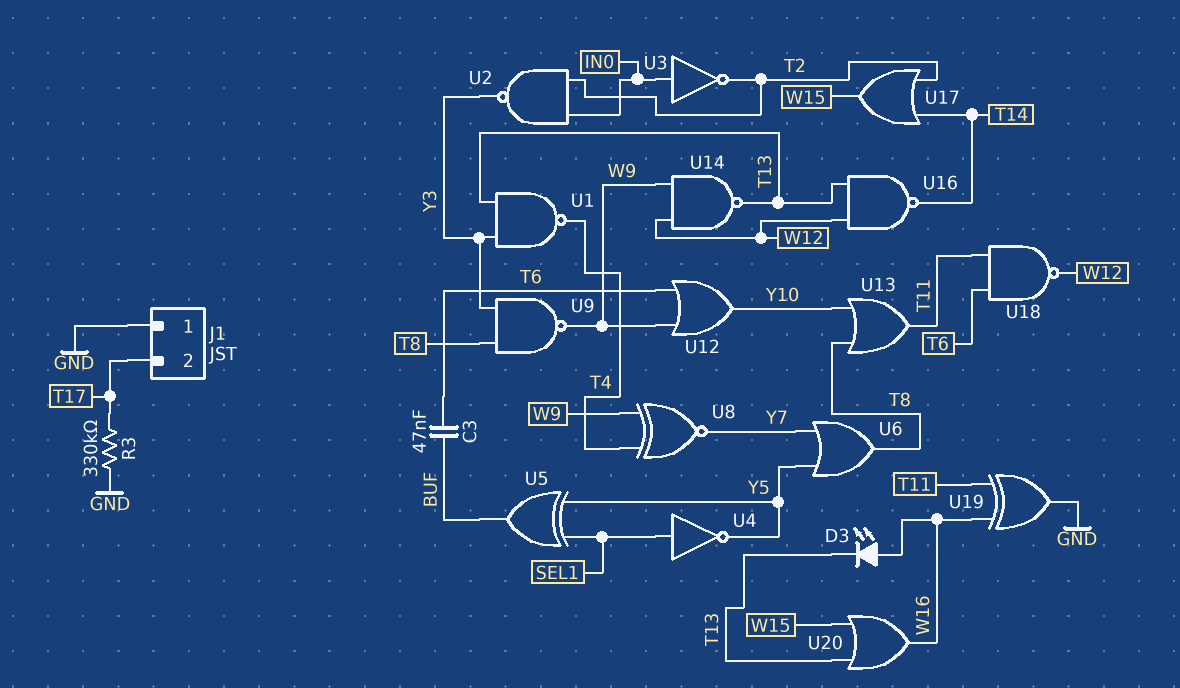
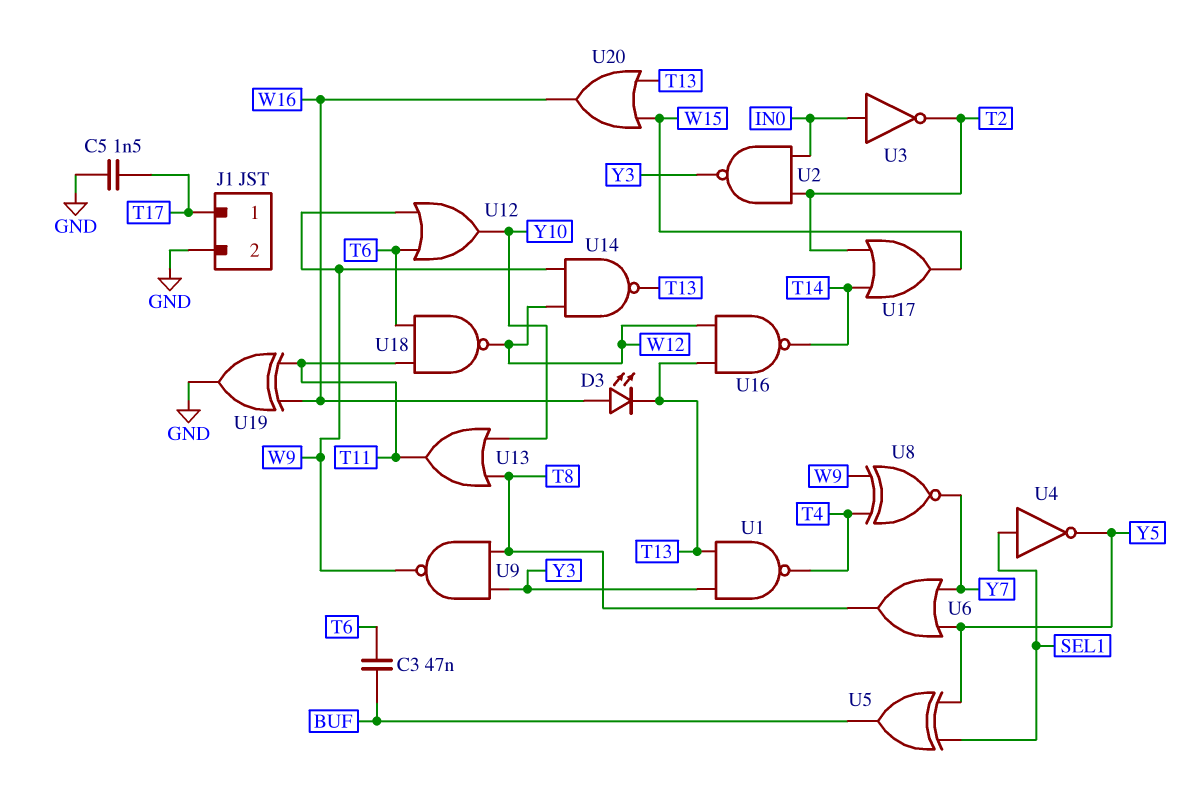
C5: none -> 1.5nF (GND, T17)
J1 pin 1: GND -> T17
J1 pin 2: T17 -> GND
R3: 330k (GND, T17) -> none

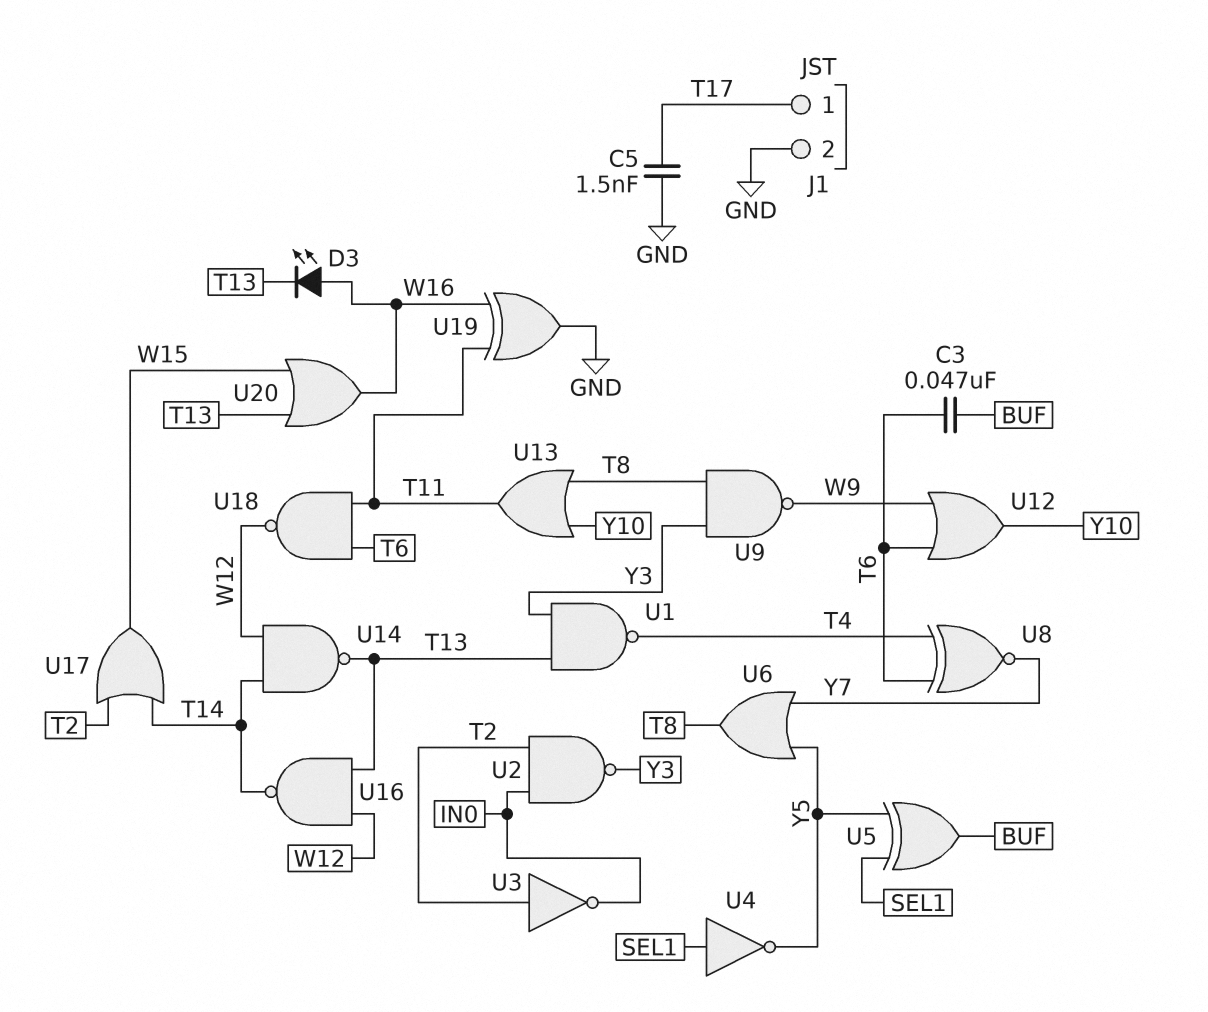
U3: NOT (in IN0, out T2) -> NOT (in T2, out IN0)
U8: XNOR (in T4, in W9, out Y7) -> XNOR (in T4, in T6, out Y7)
U14: NAND (in W9, in W12, out T13) -> NAND (in T14, in W12, out T13)

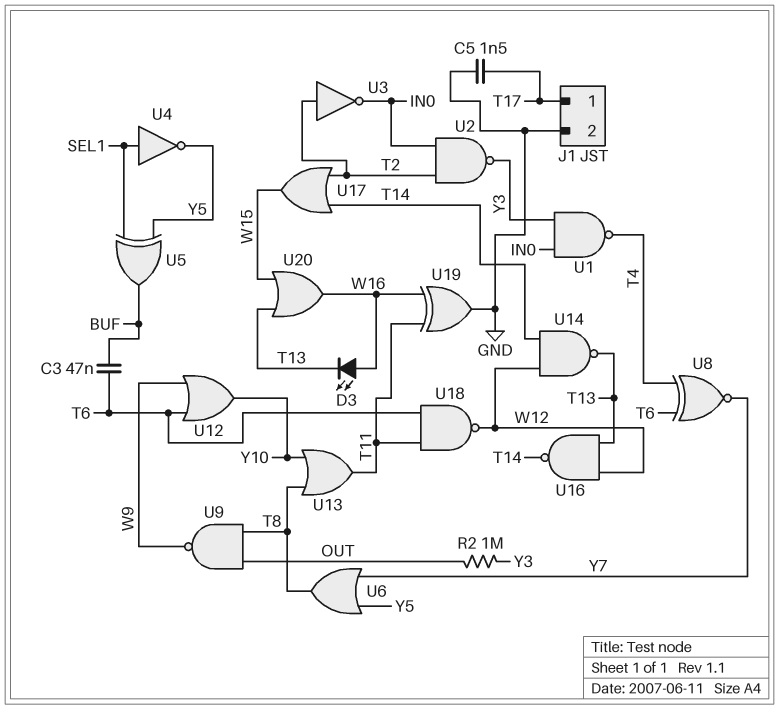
R2: none -> 1M (OUT, Y3)
U1: NAND (in T13, in Y3, out T4) -> NAND (in IN0, in Y3, out T4)
U9: NAND (in T8, in Y3, out W9) -> NAND (in OUT, in T8, out W9)

